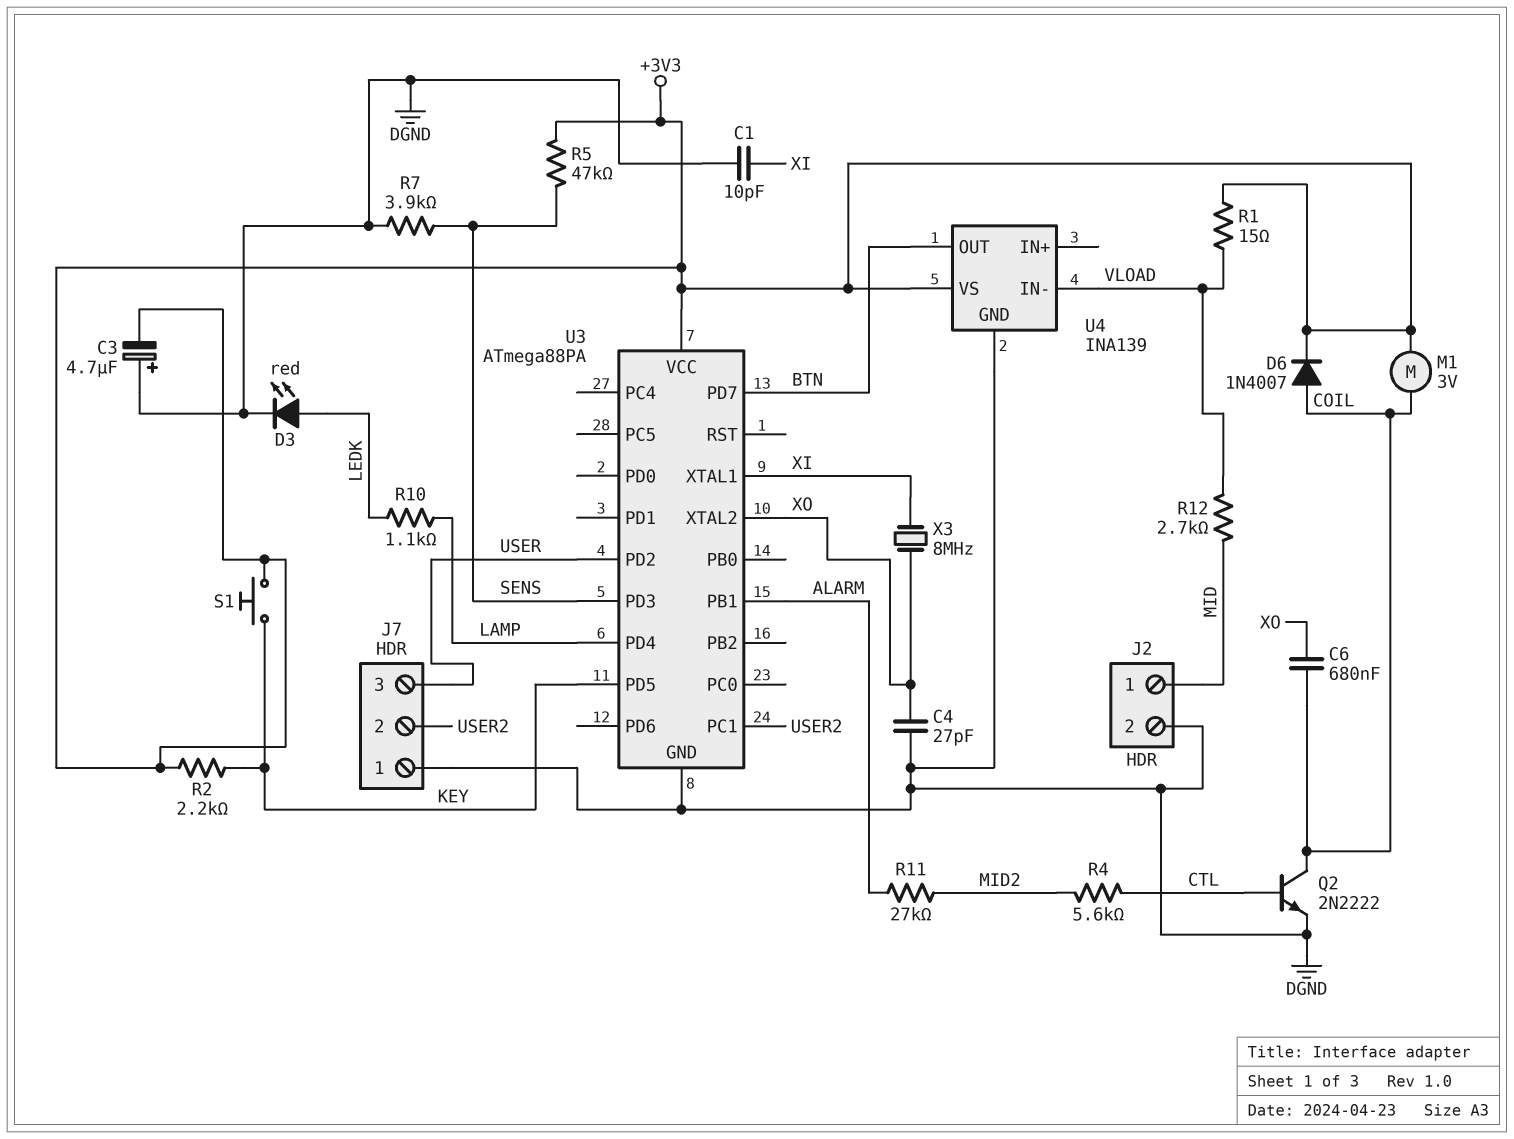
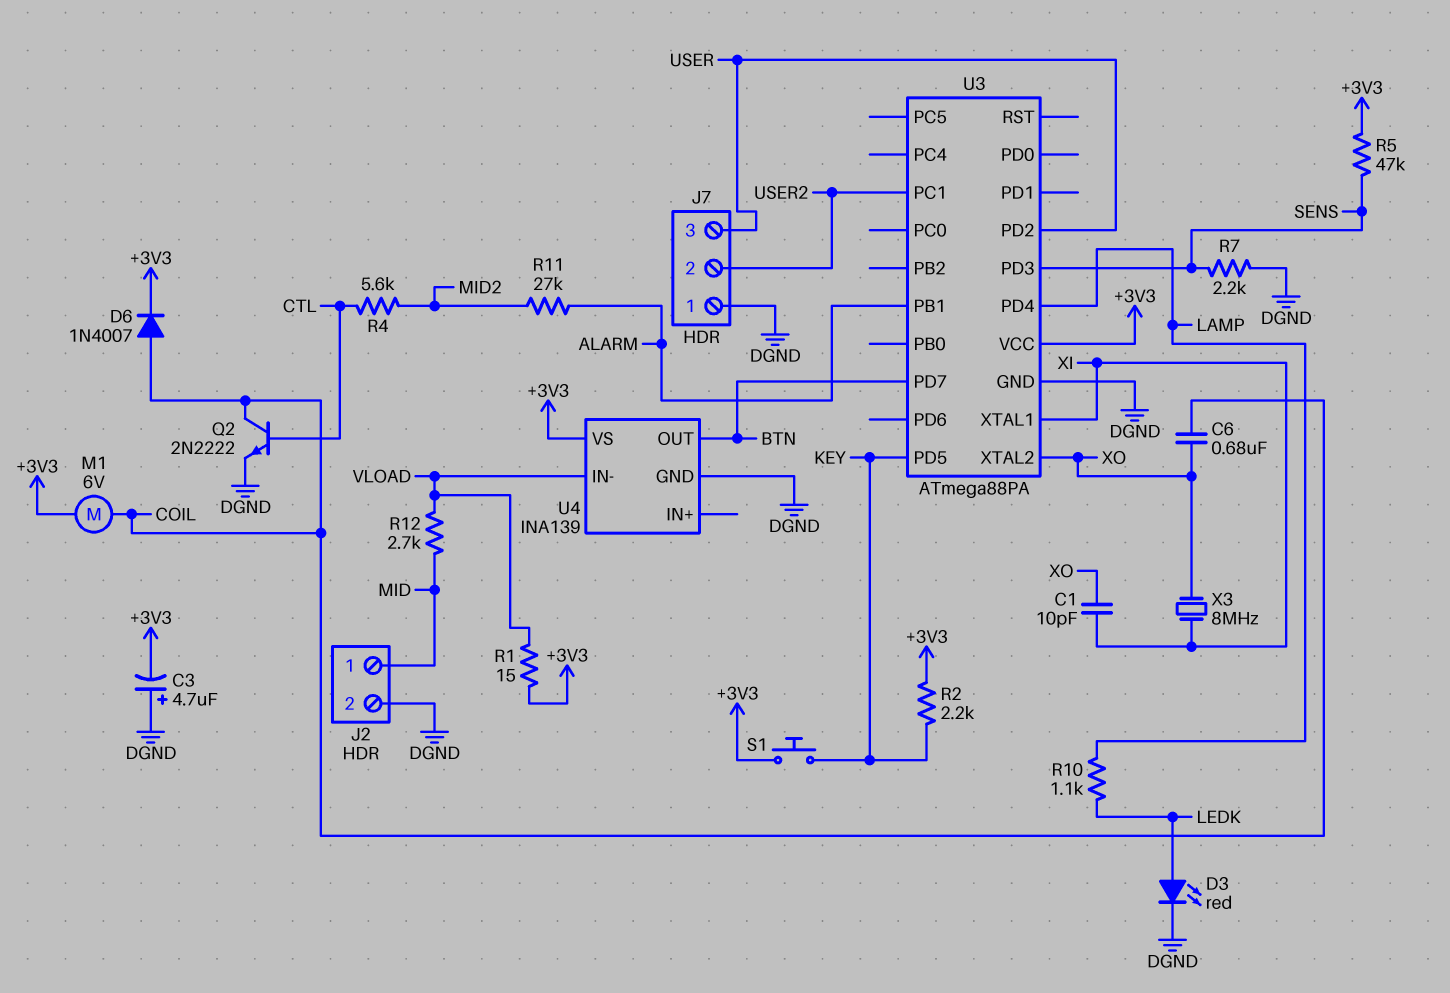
C1: 10pF (DGND, XI) -> 10pF (XI, XO)
C4: 27pF (DGND, XO) -> none
M1: motor 3V (+3V3, COIL) -> motor 6V (+3V3, COIL)
R7: 3.9k (DGND, SENS) -> 2.2k (DGND, SENS)

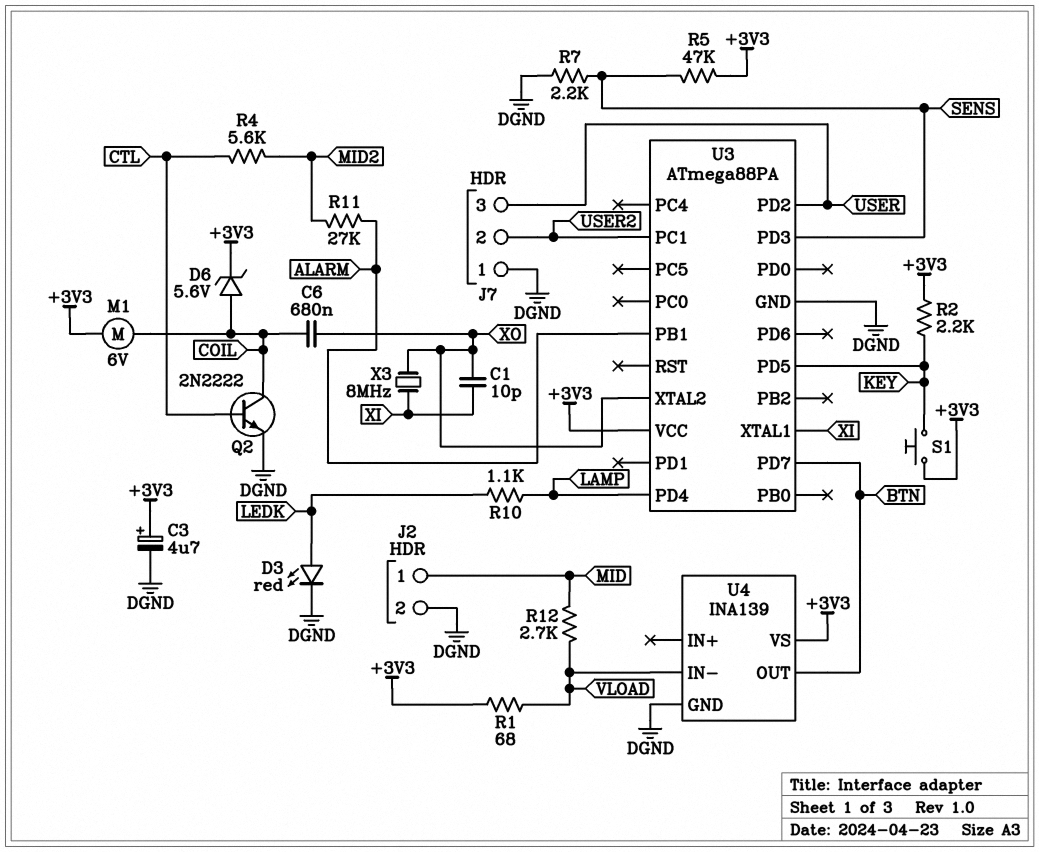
C3: 4.7uF (plus DGND, minus +3V3) -> 4.7uF (plus +3V3, minus DGND)
D6: diode 1N4007 (A COIL, K +3V3) -> zener 5.6V (A COIL, K +3V3)
R1: 15 (+3V3, VLOAD) -> 68 (+3V3, VLOAD)

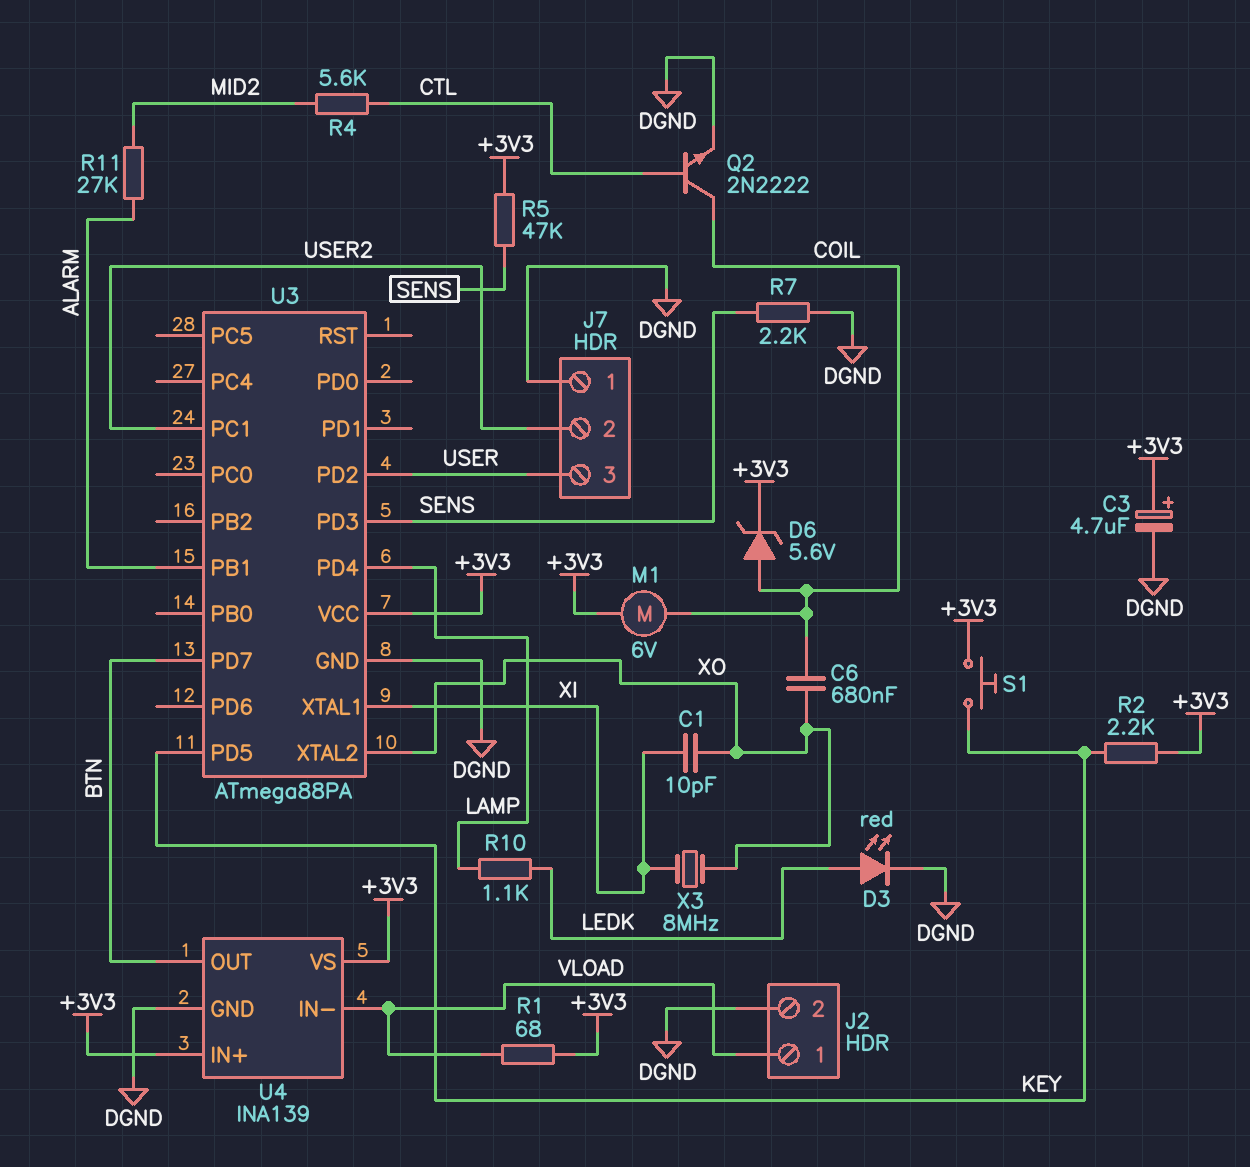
J2 pin 1: MID -> VLOAD
R12: 2.7k (MID, VLOAD) -> none
U4 pin IN+: none -> +3V3

